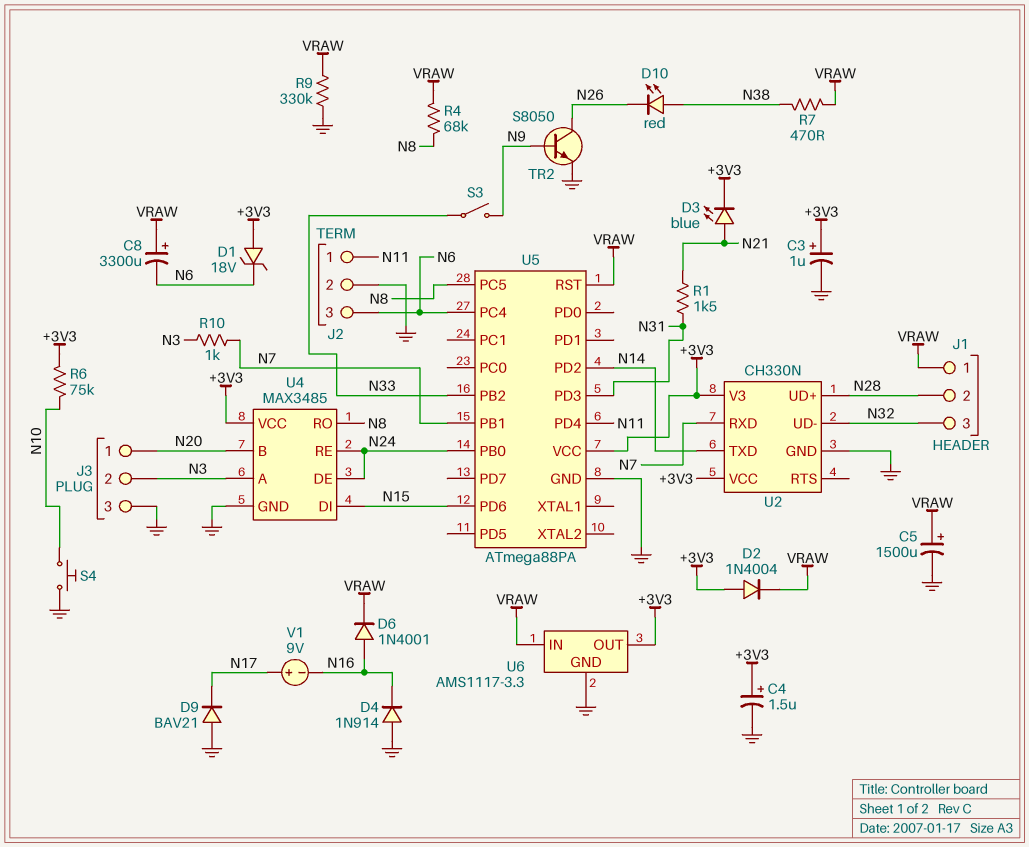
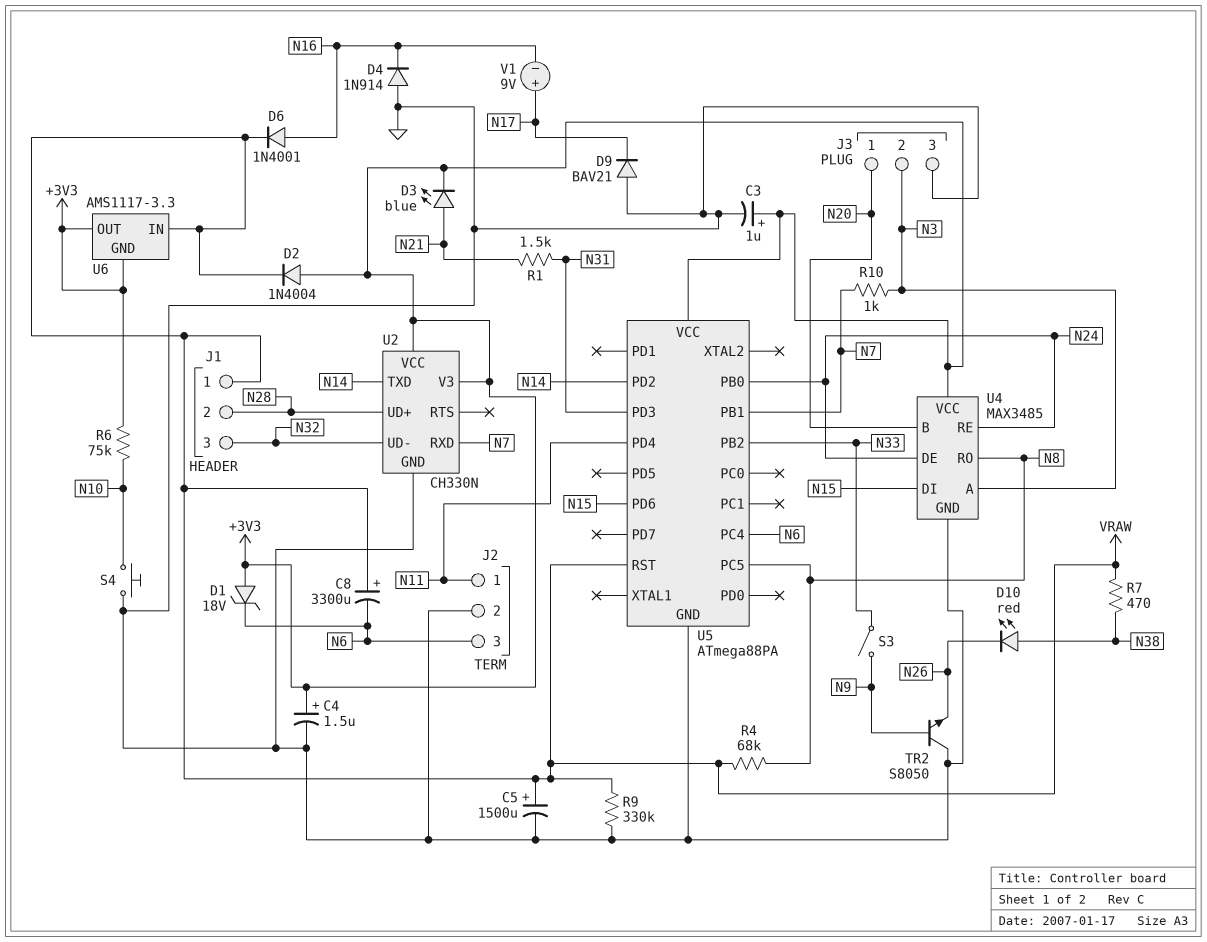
TR2: NPN S8050 (B N9, C N26, E GND) -> NPN S8050 (B N9, C GND, E N26)
U6 pin GND: GND -> +3V3

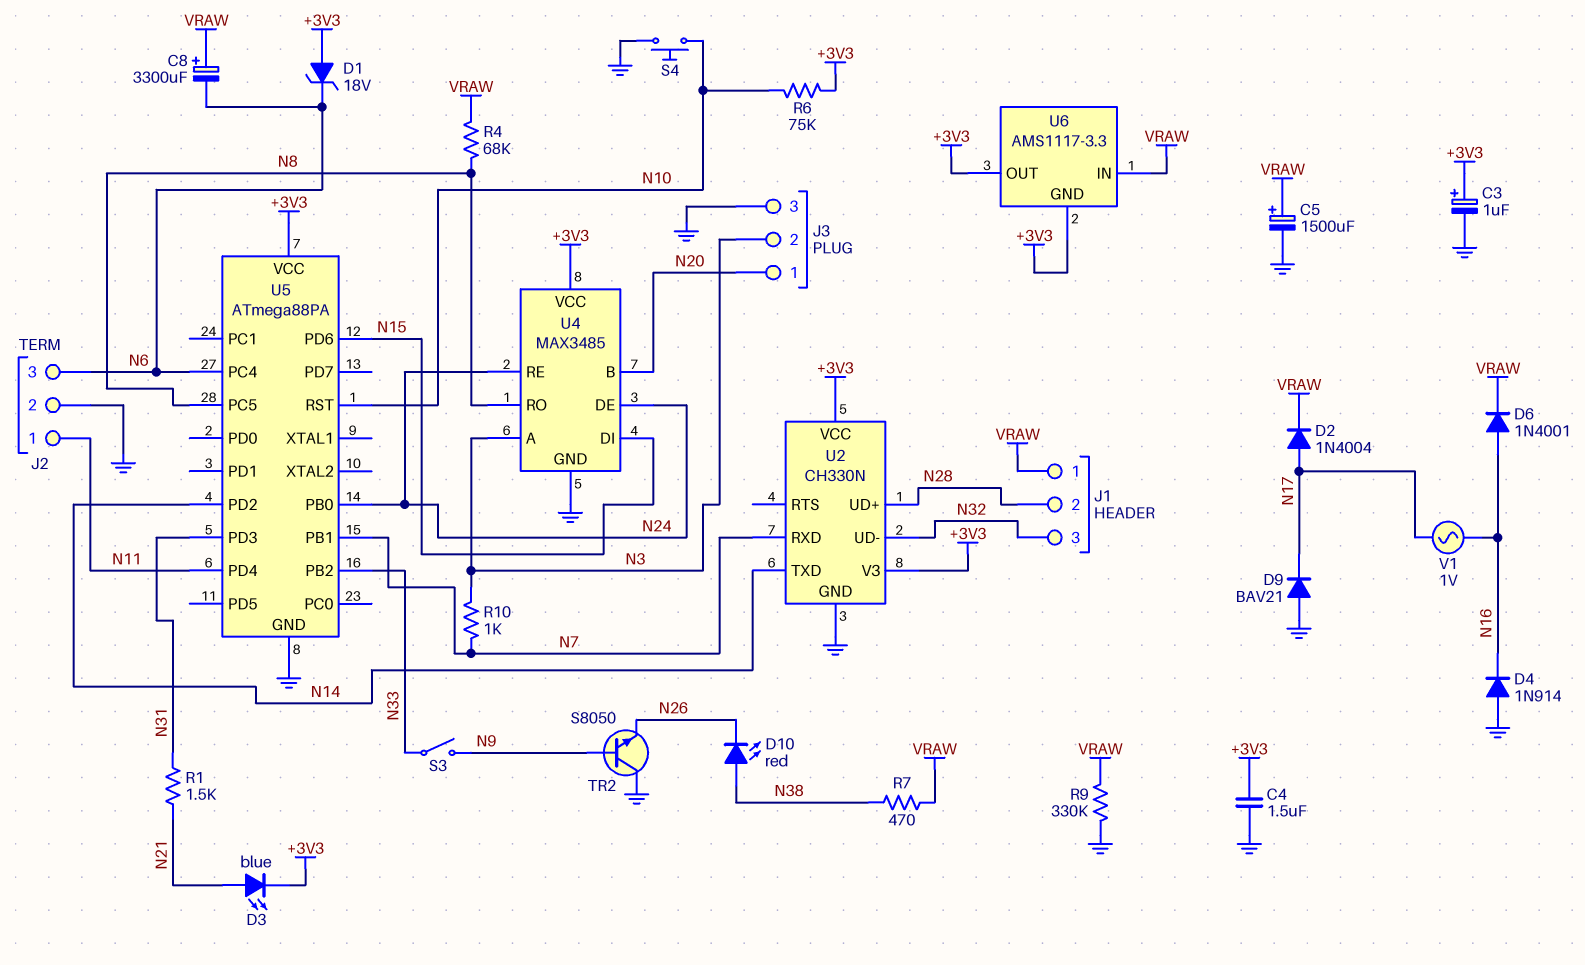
C4: 1.5uF (plus +3V3, minus GND) -> 1.5uF (+3V3, GND)
D2: diode 1N4004 (A +3V3, K VRAW) -> diode 1N4004 (A N17, K VRAW)
U5 pin RST: VRAW -> N10
V1: 9V (plus N17, minus N16) -> AC 1V (N16, N17)

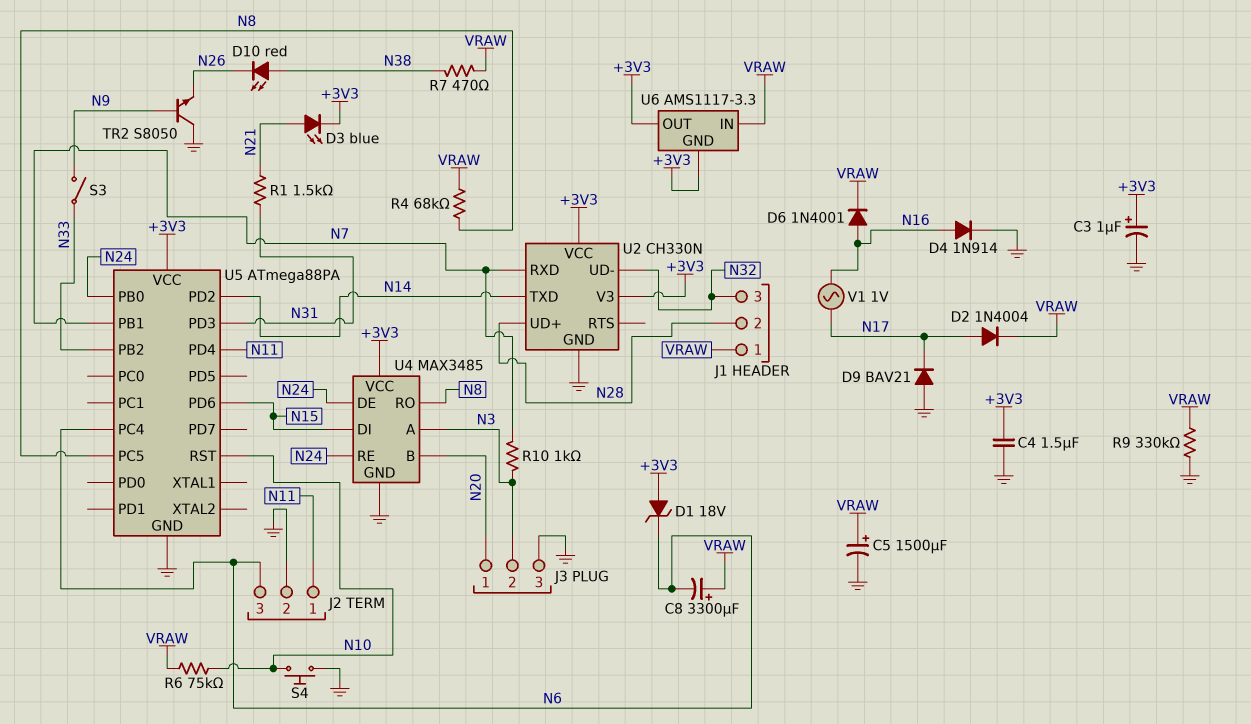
D4: diode 1N914 (A GND, K N16) -> diode 1N914 (A N16, K GND)
R6: 75k (+3V3, N10) -> 75k (N10, VRAW)

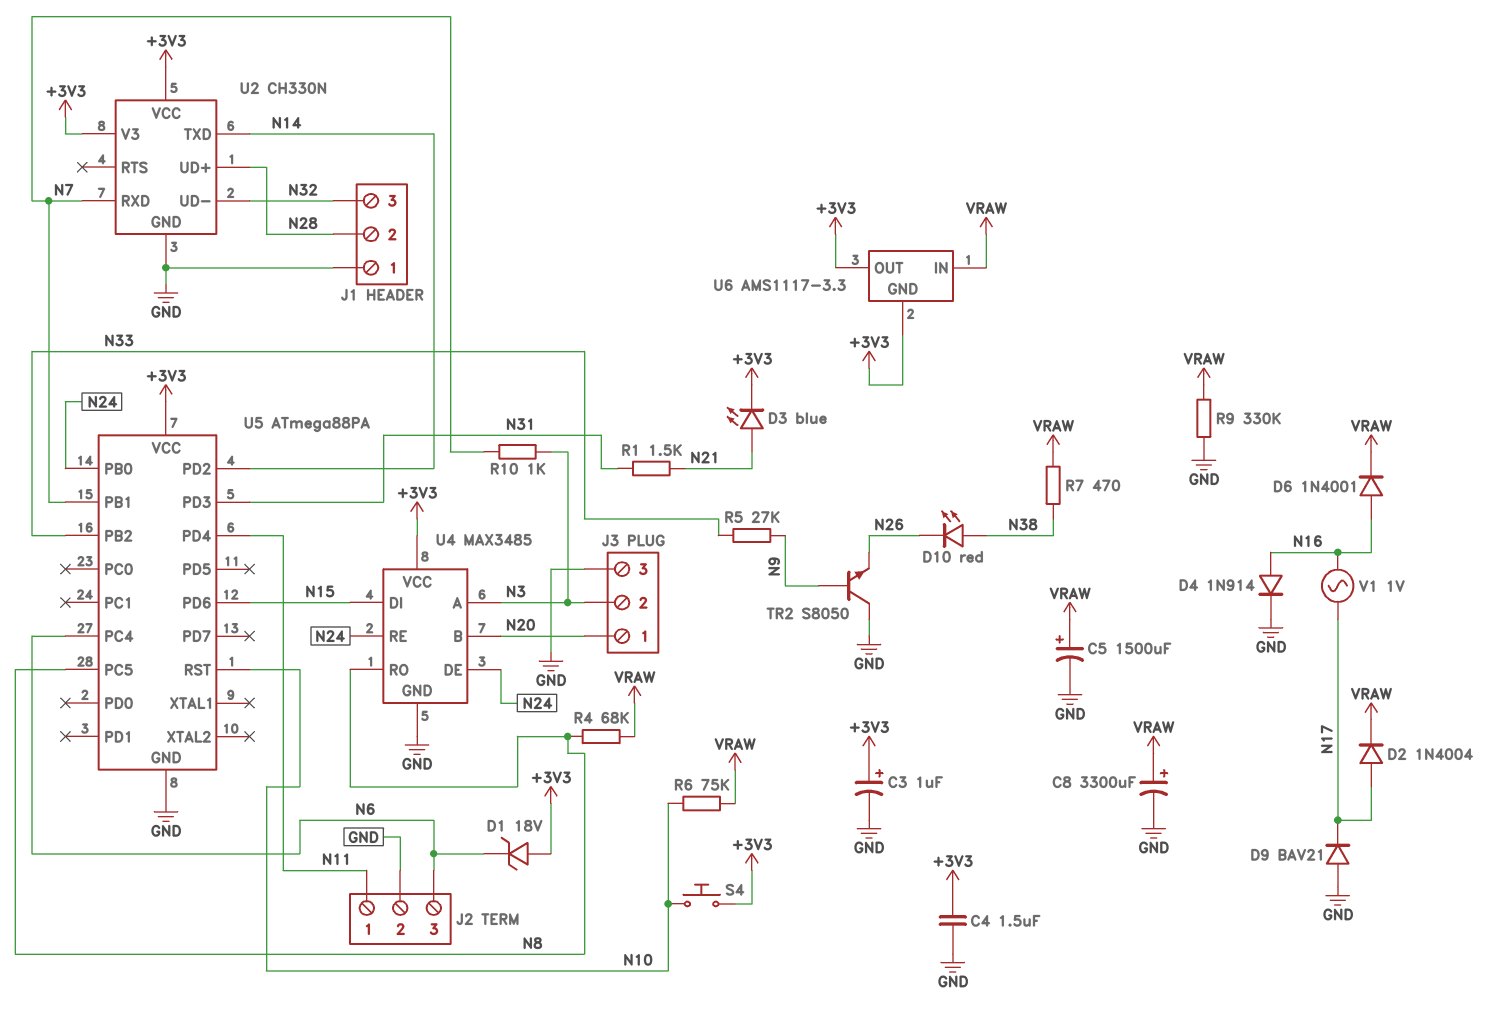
C8: 3300uF (plus VRAW, minus N6) -> 3300uF (plus VRAW, minus GND)
J1 pin 1: VRAW -> GND
R5: none -> 27k (N9, N33)
S3: switch (N9, N33) -> none
S4: button (GND, N10) -> button (+3V3, N10)

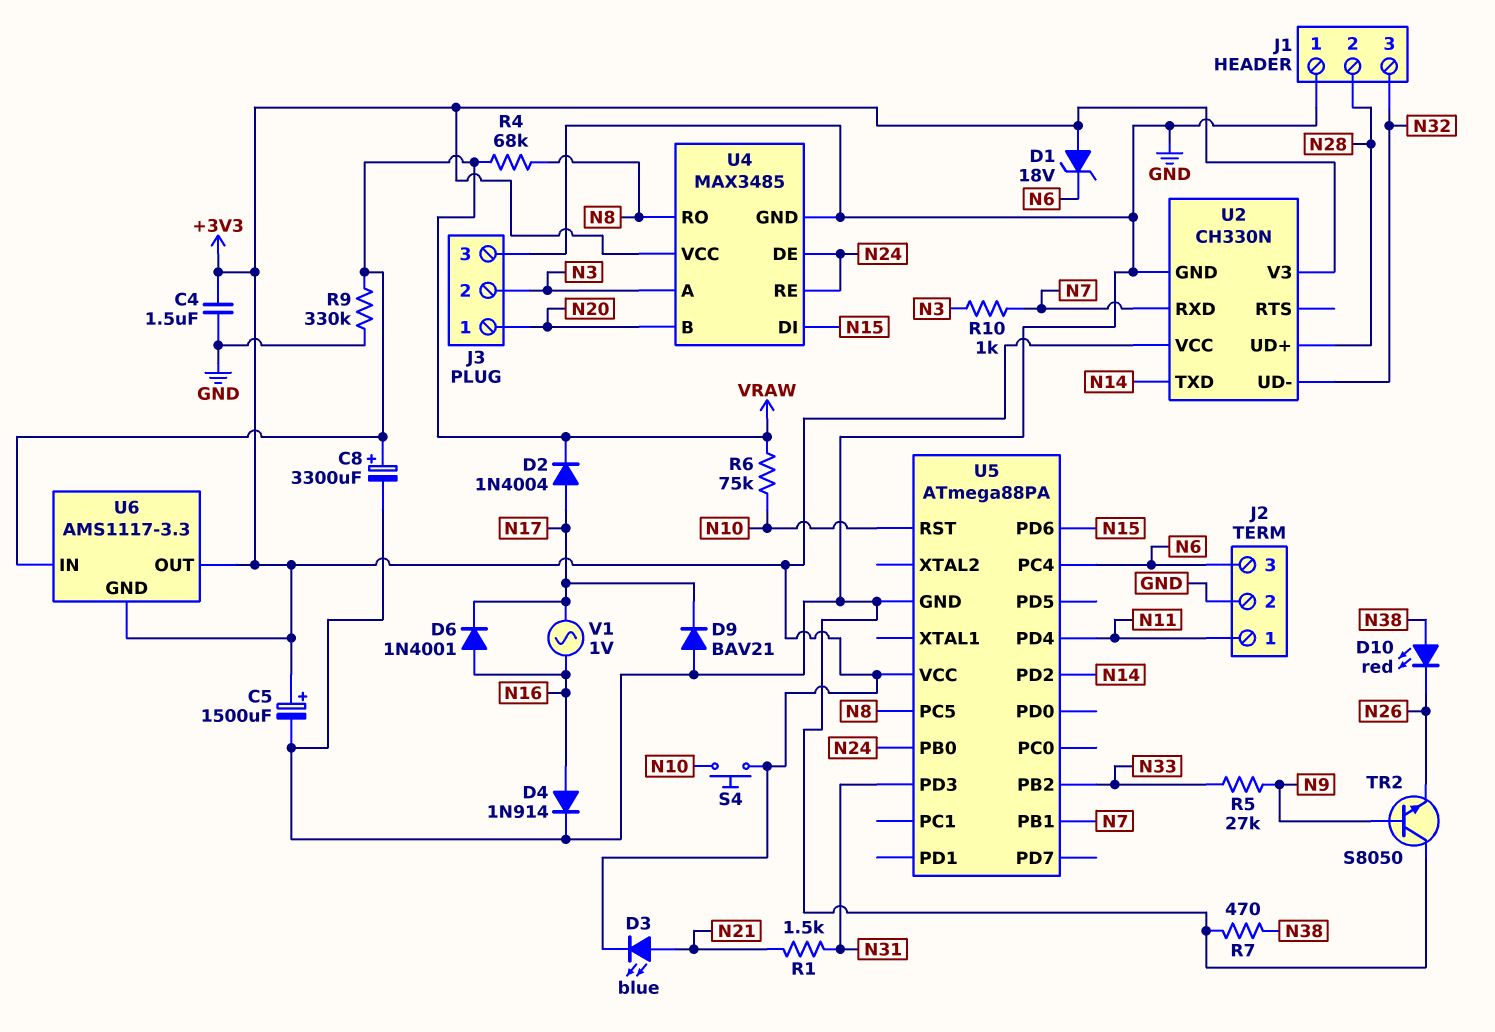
C3: 1uF (plus +3V3, minus GND) -> none
C5: 1500uF (plus VRAW, minus GND) -> 1500uF (plus +3V3, minus GND)
D6: diode 1N4001 (A N16, K VRAW) -> diode 1N4001 (A N16, K N17)
R7: 470 (N38, VRAW) -> 470 (GND, N38)

